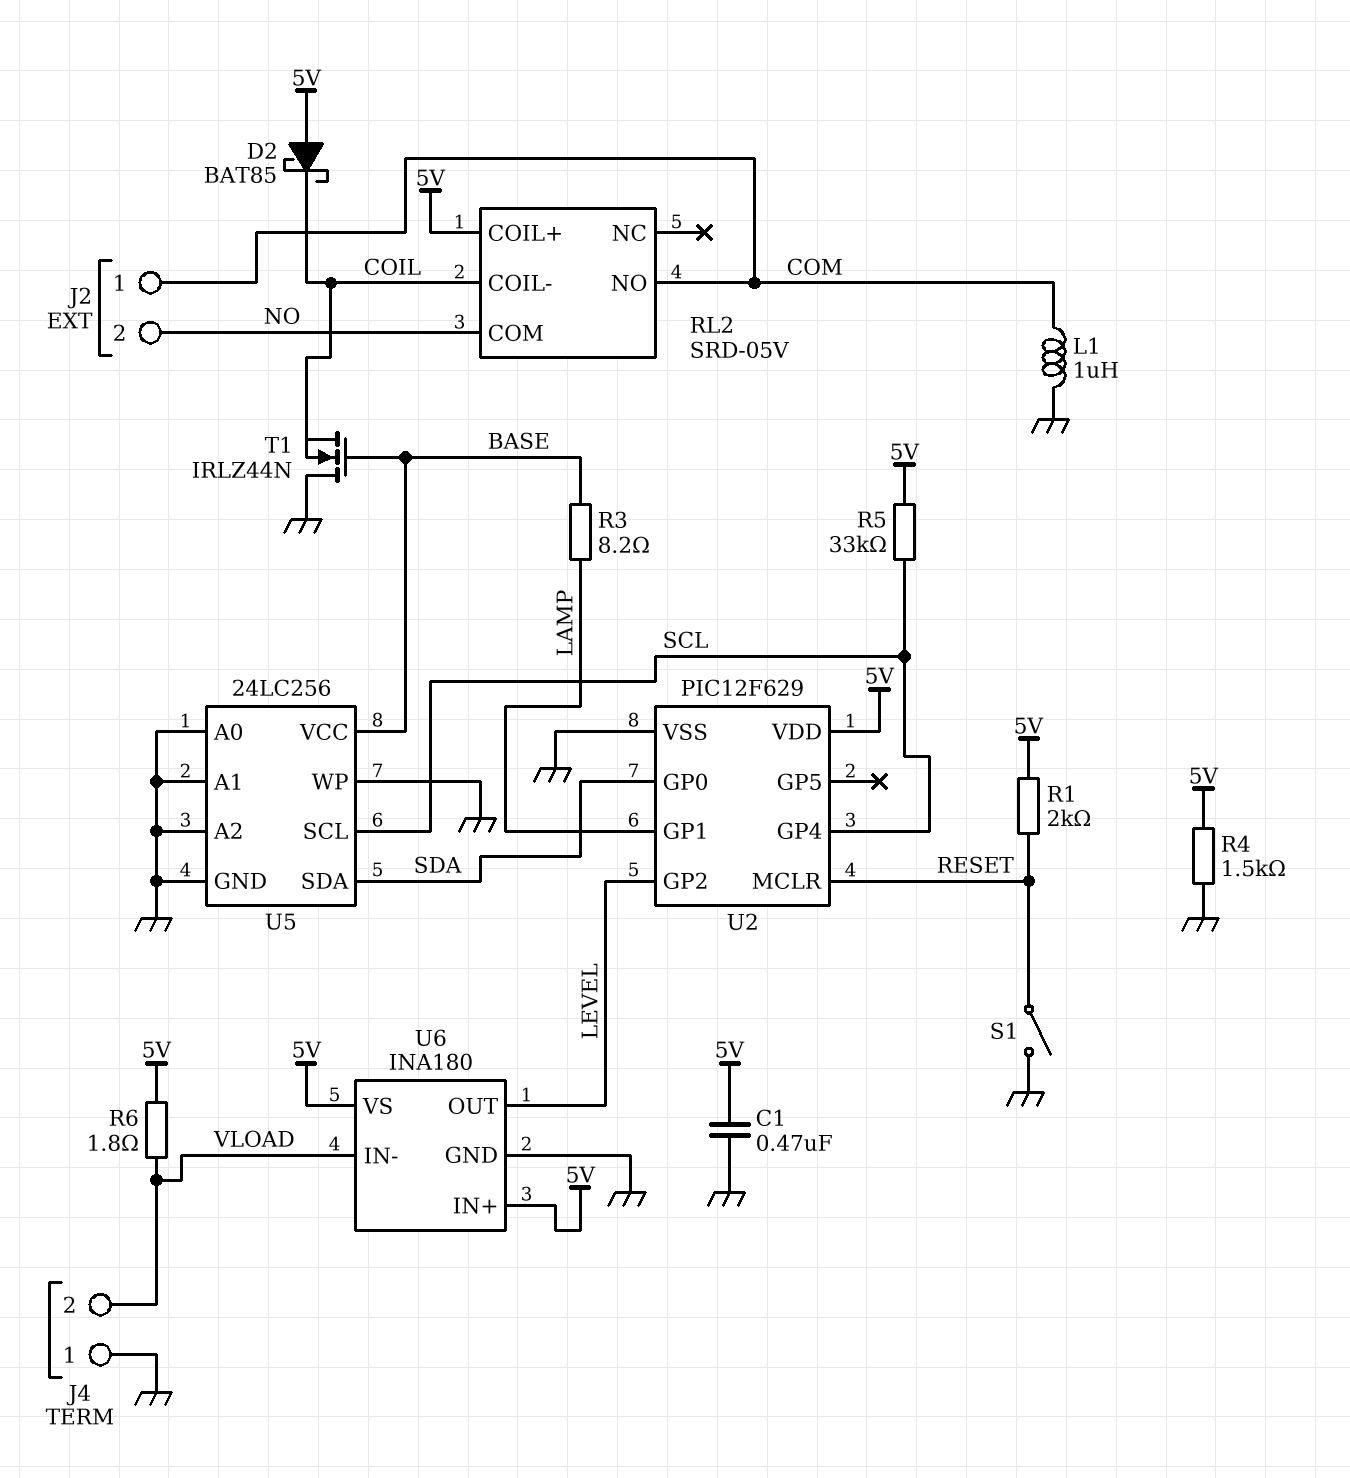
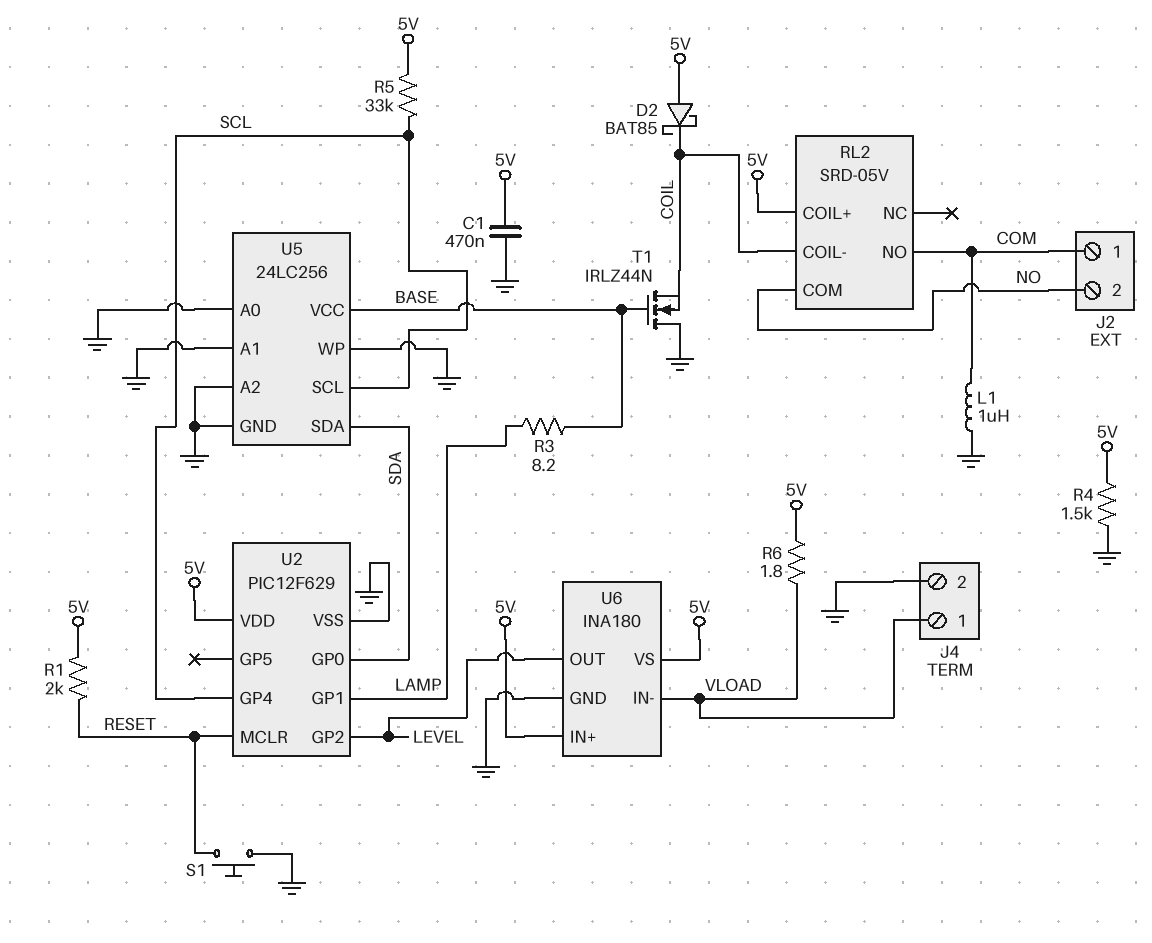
J4 pin 1: GND -> VLOAD
J4 pin 2: VLOAD -> GND
S1: switch (GND, RESET) -> button (GND, RESET)

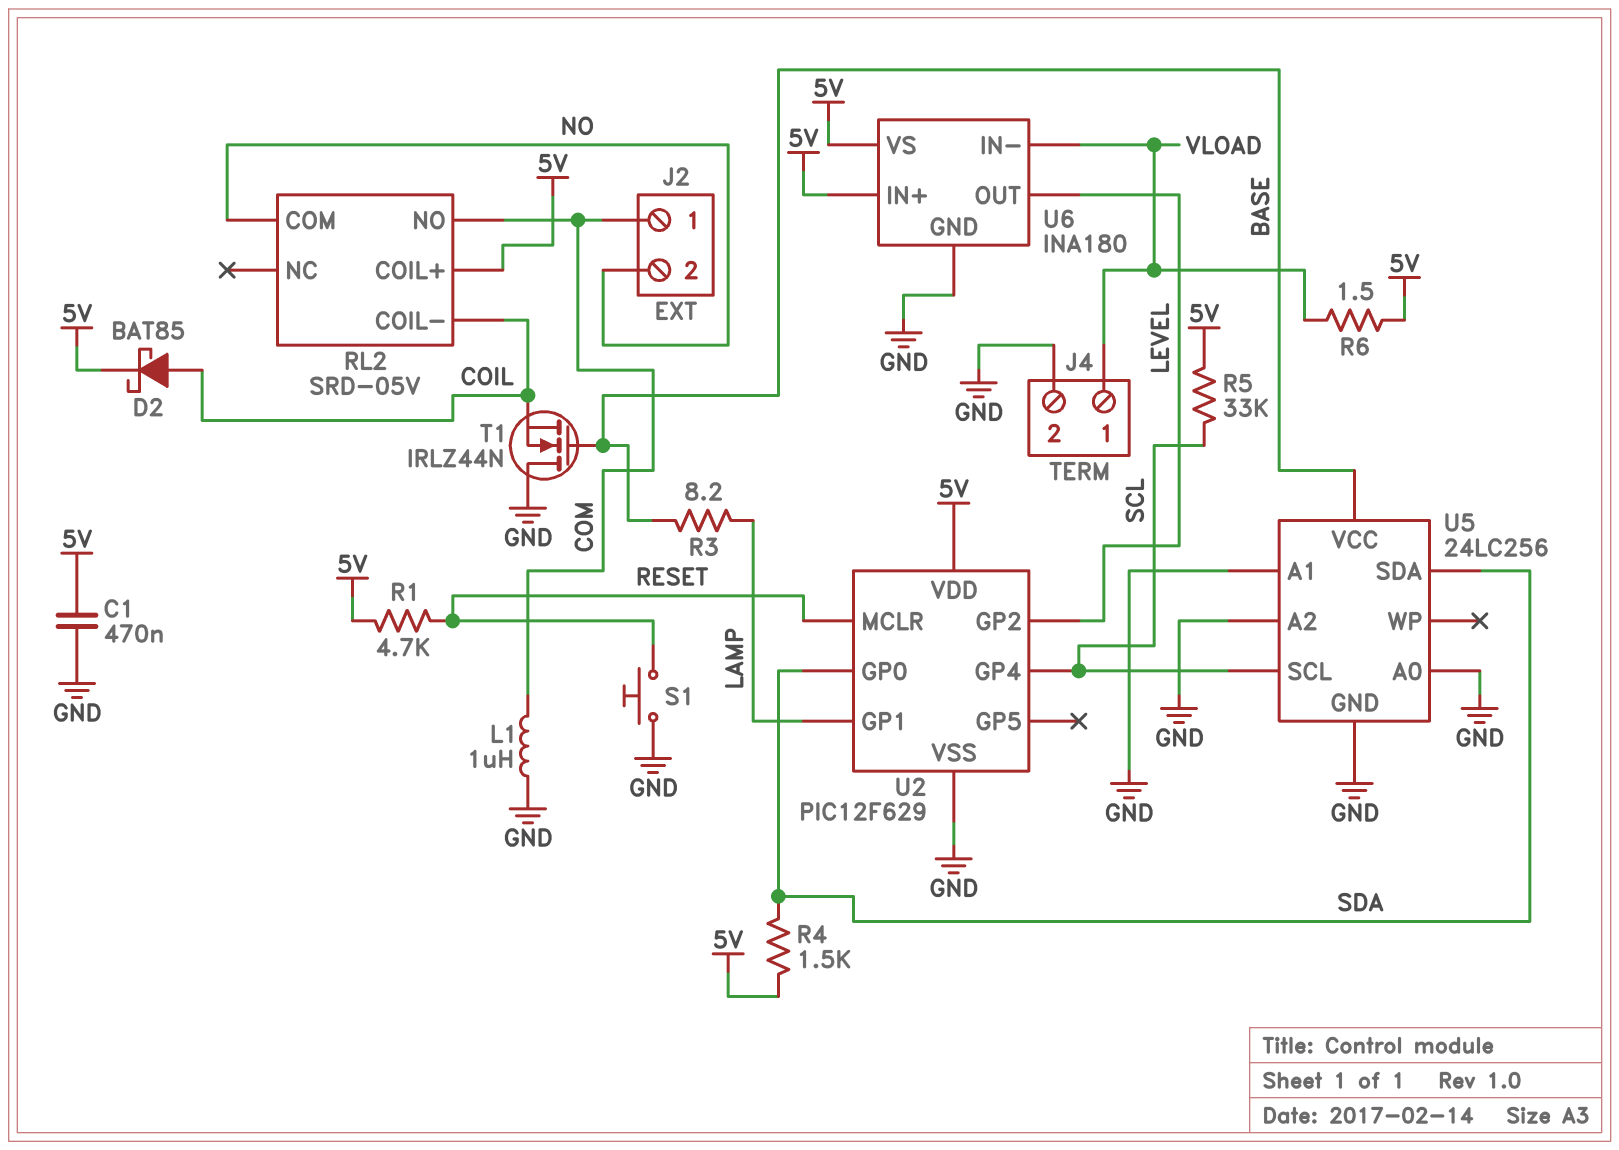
D2: schottky BAT85 (A 5V, K COIL) -> schottky BAT85 (A COIL, K 5V)
R1: 2k (5V, RESET) -> 4.7k (5V, RESET)
R4: 1.5k (5V, GND) -> 1.5k (5V, SDA)
R6: 1.8 (5V, VLOAD) -> 1.5 (5V, VLOAD)
U5 pin WP: GND -> none

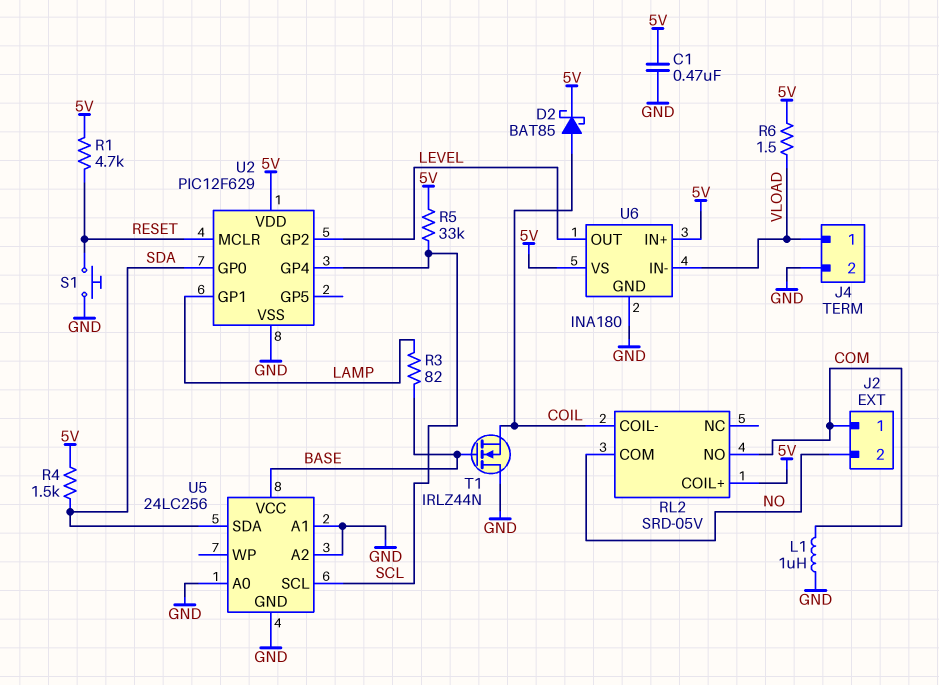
R3: 8.2 (BASE, LAMP) -> 82 (BASE, LAMP)

